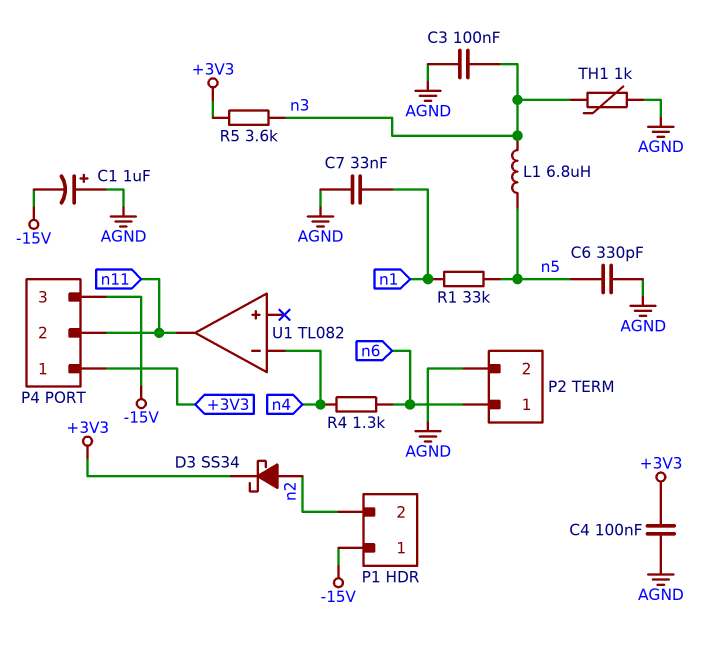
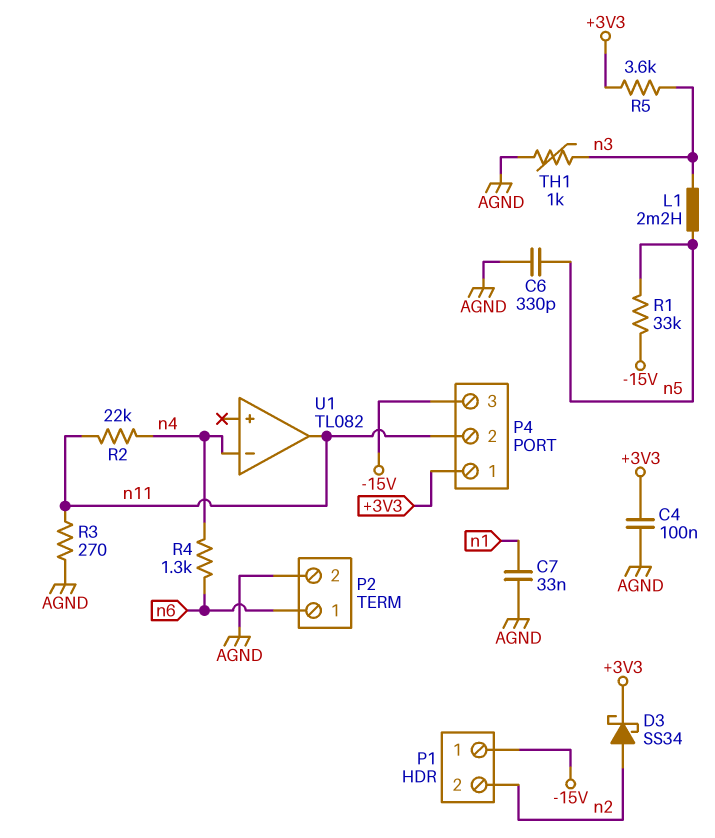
C1: 1uF (plus AGND, minus -15V) -> none
C3: 100nF (AGND, n3) -> none
L1: 6.8uH (n3, n5) -> 2.2mH (n3, n5)
R1: 33k (n1, n5) -> 33k (-15V, n5)
R2: none -> 22k (n4, n11)
R3: none -> 270 (AGND, n11)

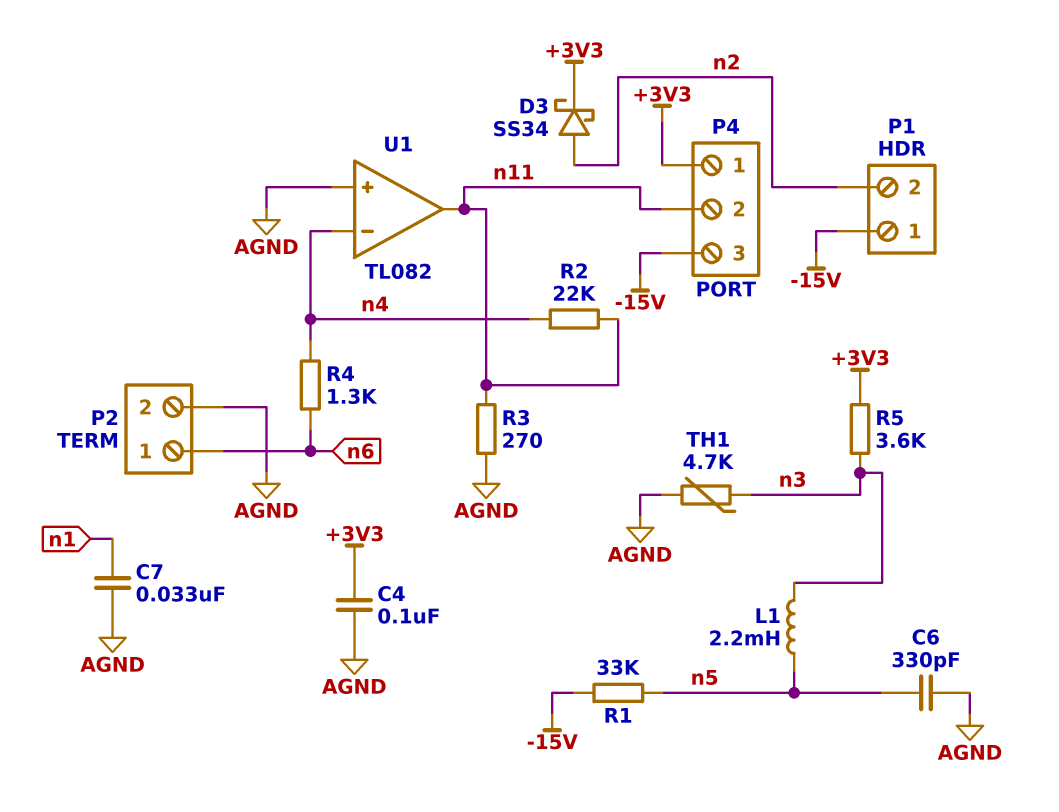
TH1: 1k (AGND, n3) -> 4.7k (AGND, n3)
U1 pin in+: none -> AGND

